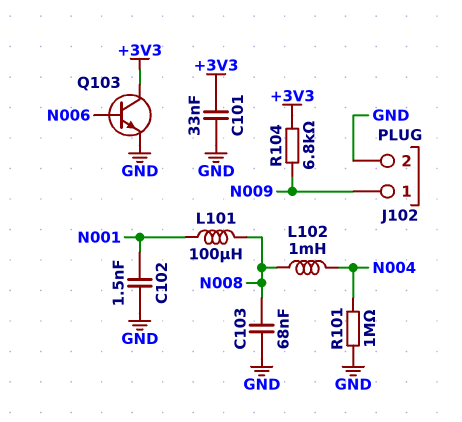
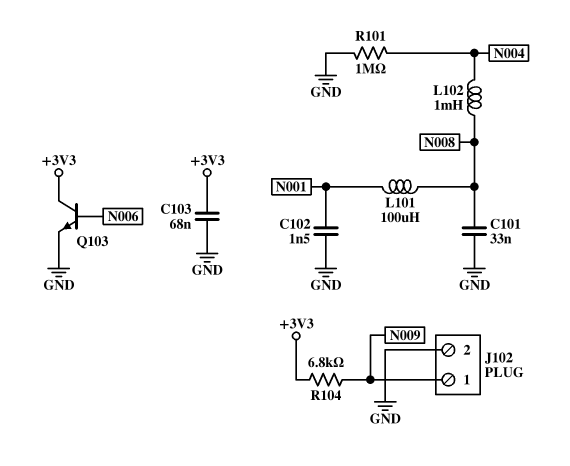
C101: 33nF (+3V3, GND) -> 33nF (GND, N008)
C103: 68nF (GND, N008) -> 68nF (+3V3, GND)

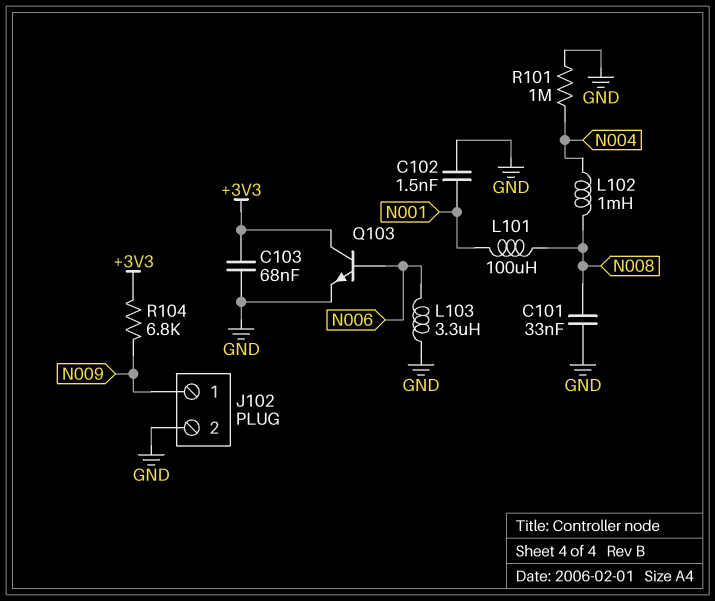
L103: none -> 3.3uH (GND, N006)

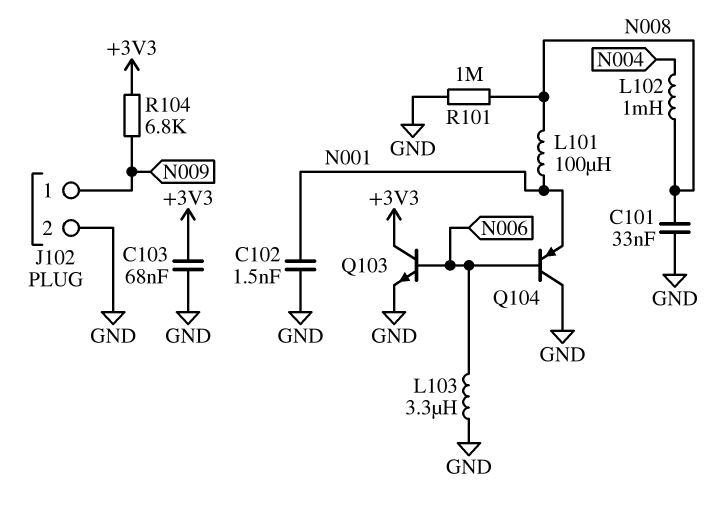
Q104: none -> PNP (B N006, C GND, E N001)
R101: 1M (GND, N004) -> 1M (GND, N008)

